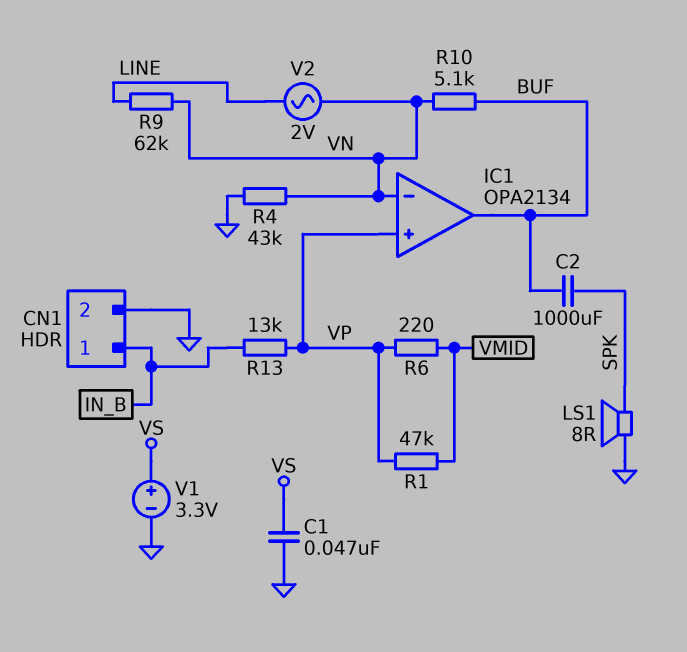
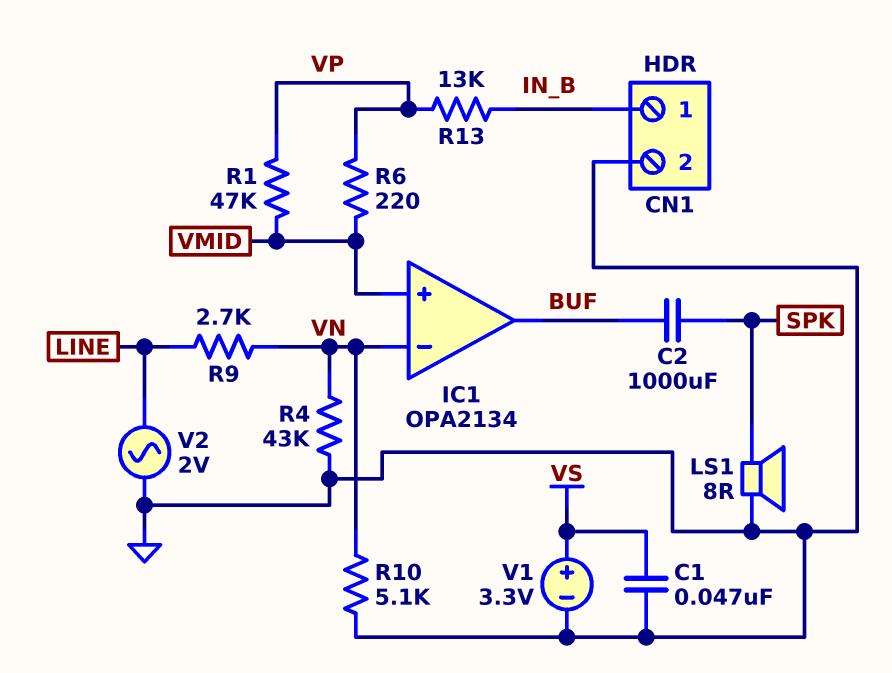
IC1 pin in+: VP -> VMID
R9: 62k (LINE, VN) -> 2.7k (LINE, VN)
R10: 5.1k (BUF, VN) -> 5.1k (GND, VN)
V2: AC 2V (LINE, VN) -> AC 2V (GND, LINE)

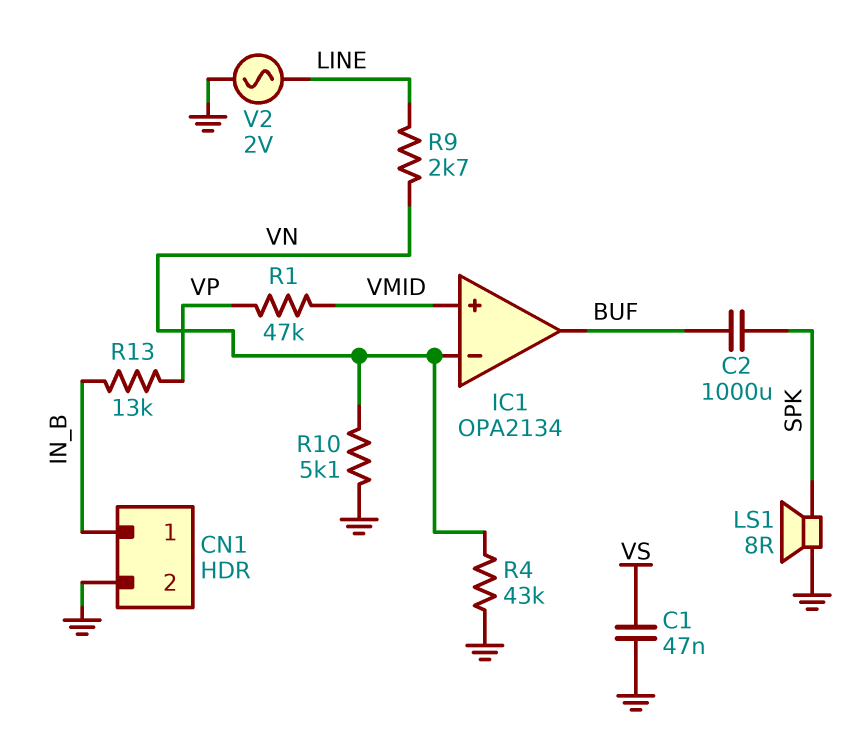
R6: 220 (VMID, VP) -> none
V1: 3.3V (plus VS, minus GND) -> none

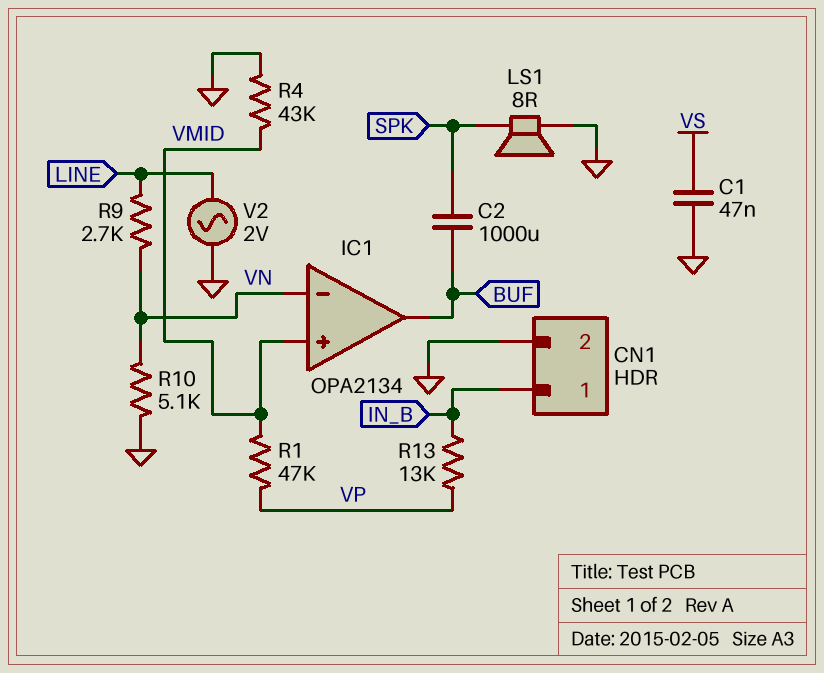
R4: 43k (GND, VN) -> 43k (GND, VMID)

